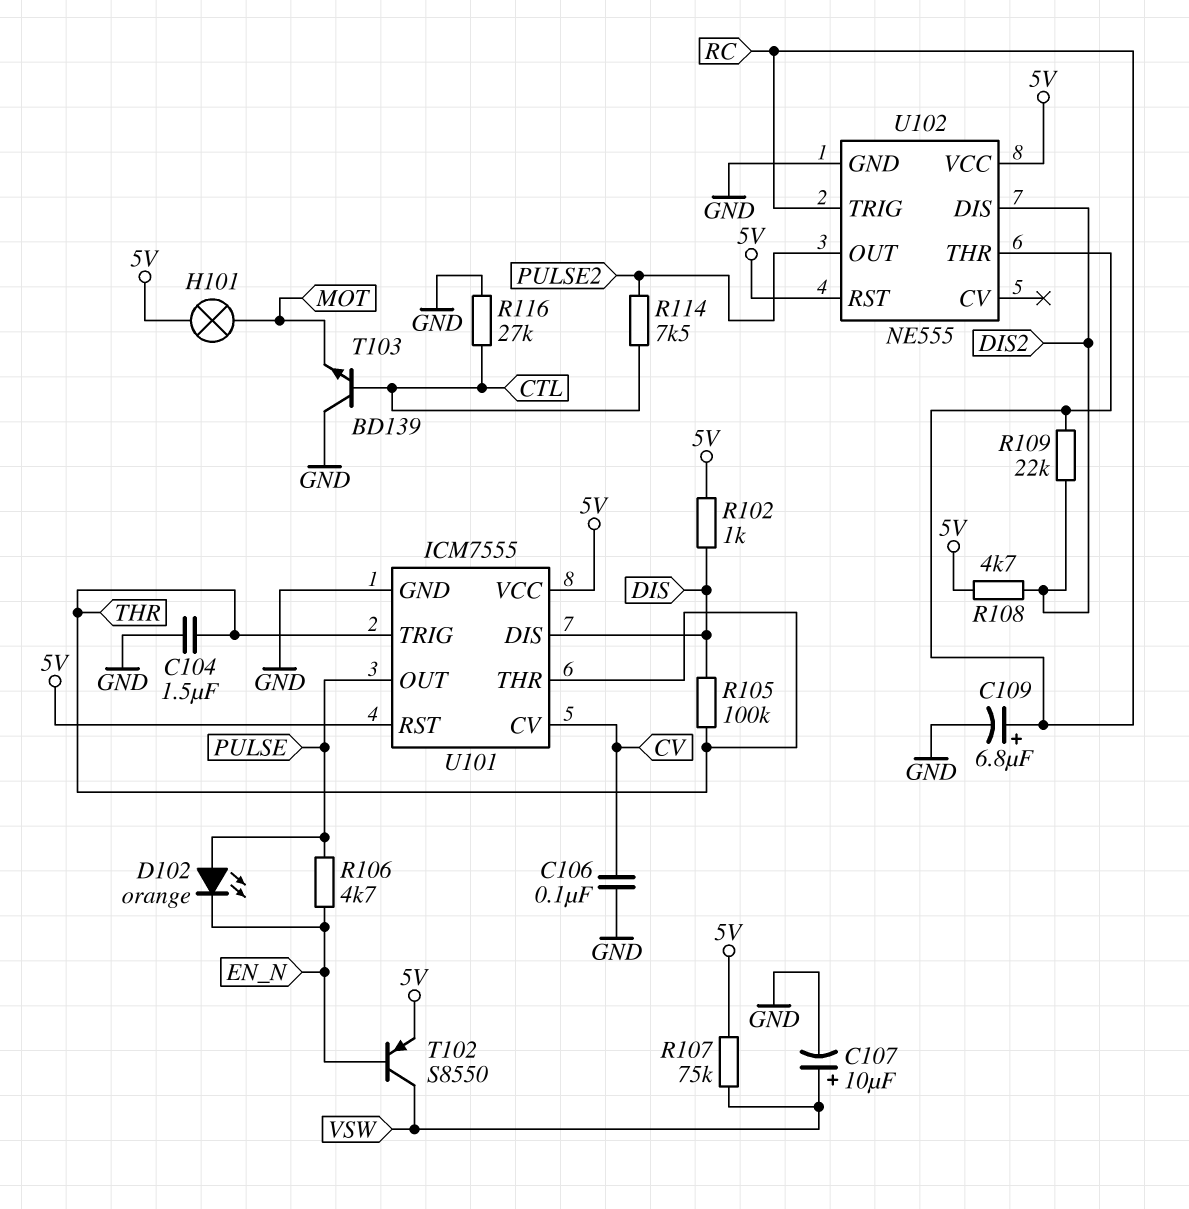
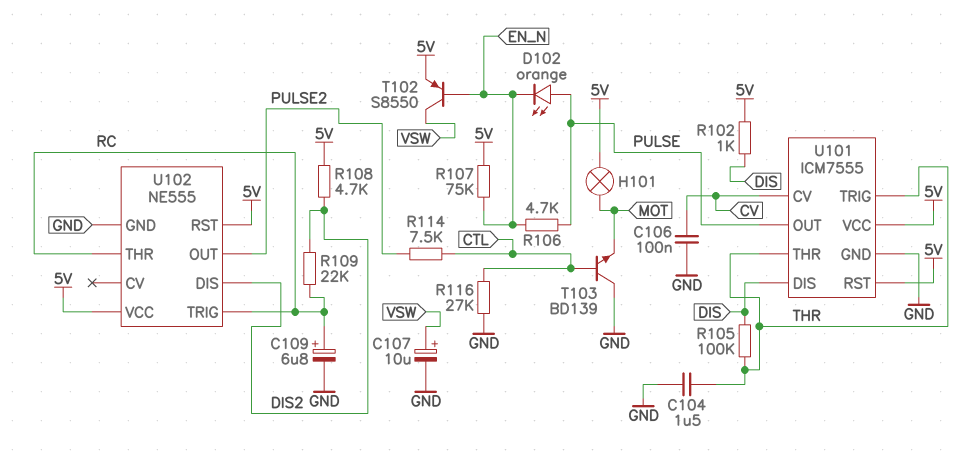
R107: 75k (5V, VSW) -> 75k (5V, EN_N)

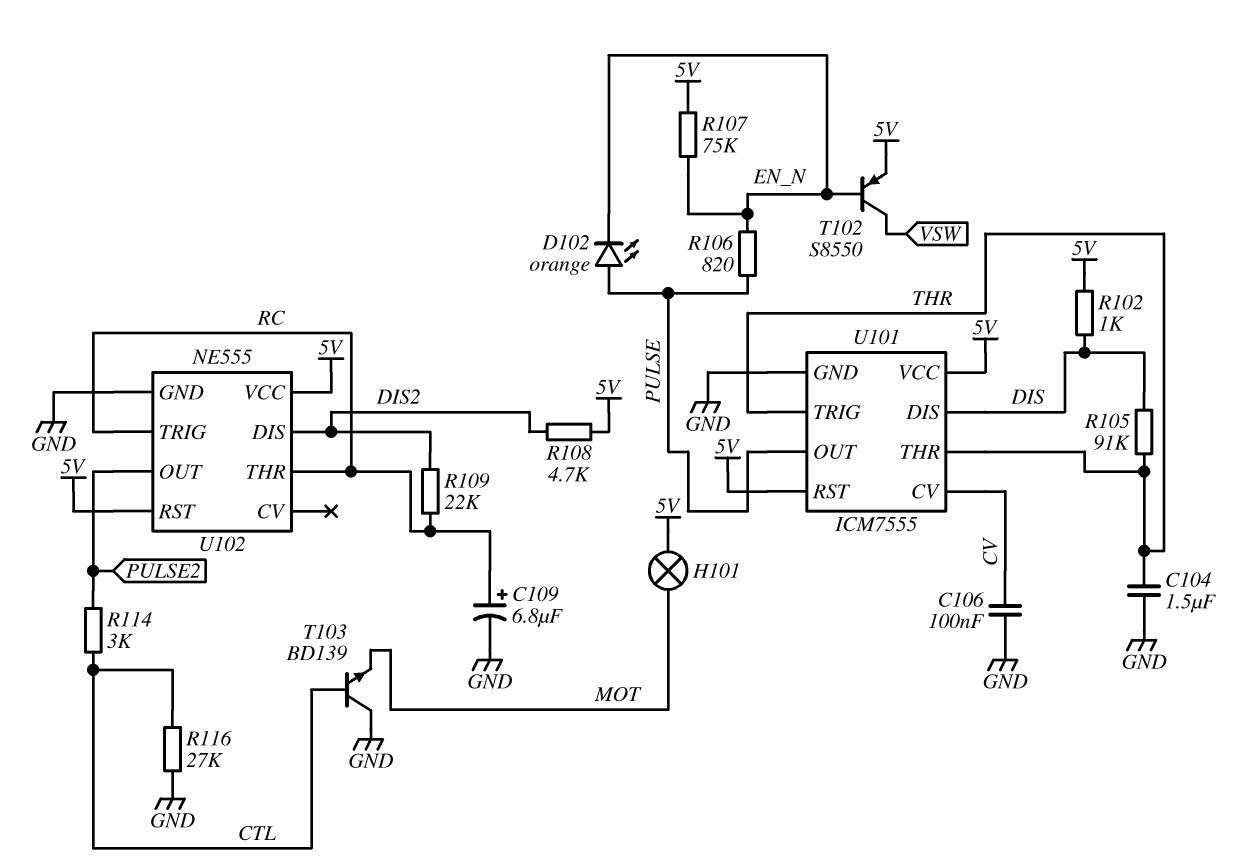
C107: 10uF (plus VSW, minus GND) -> none
R105: 100k (DIS, THR) -> 91k (DIS, THR)
R106: 4.7k (EN_N, PULSE) -> 820 (EN_N, PULSE)
R114: 7.5k (CTL, PULSE2) -> 3k (CTL, PULSE2)

